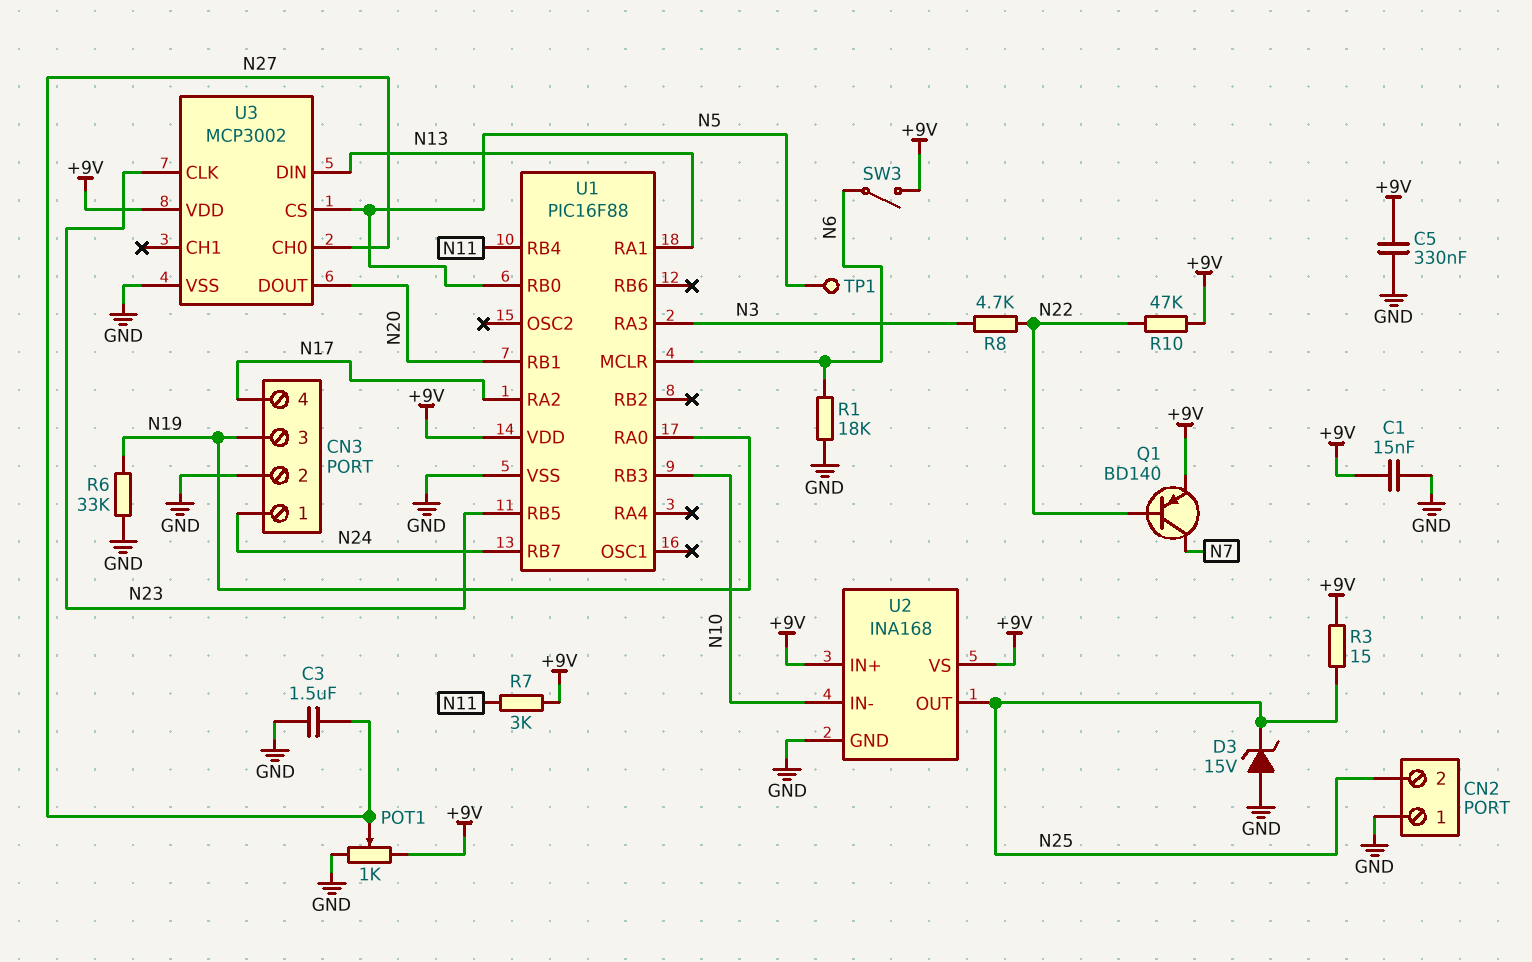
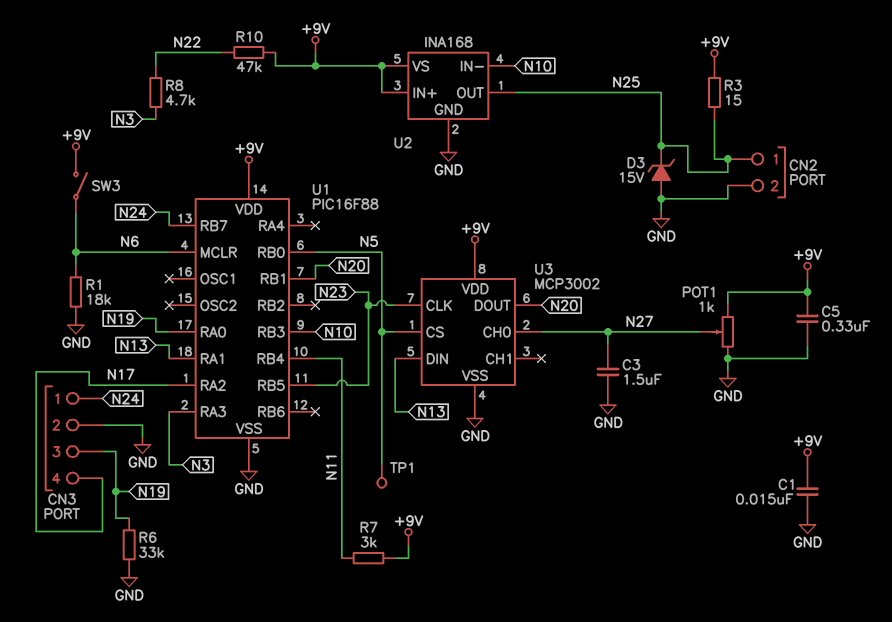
CN2 pin 1: GND -> N25
CN2 pin 2: N25 -> GND
Q1: PNP BD140 (B N22, C N7, E +9V) -> none

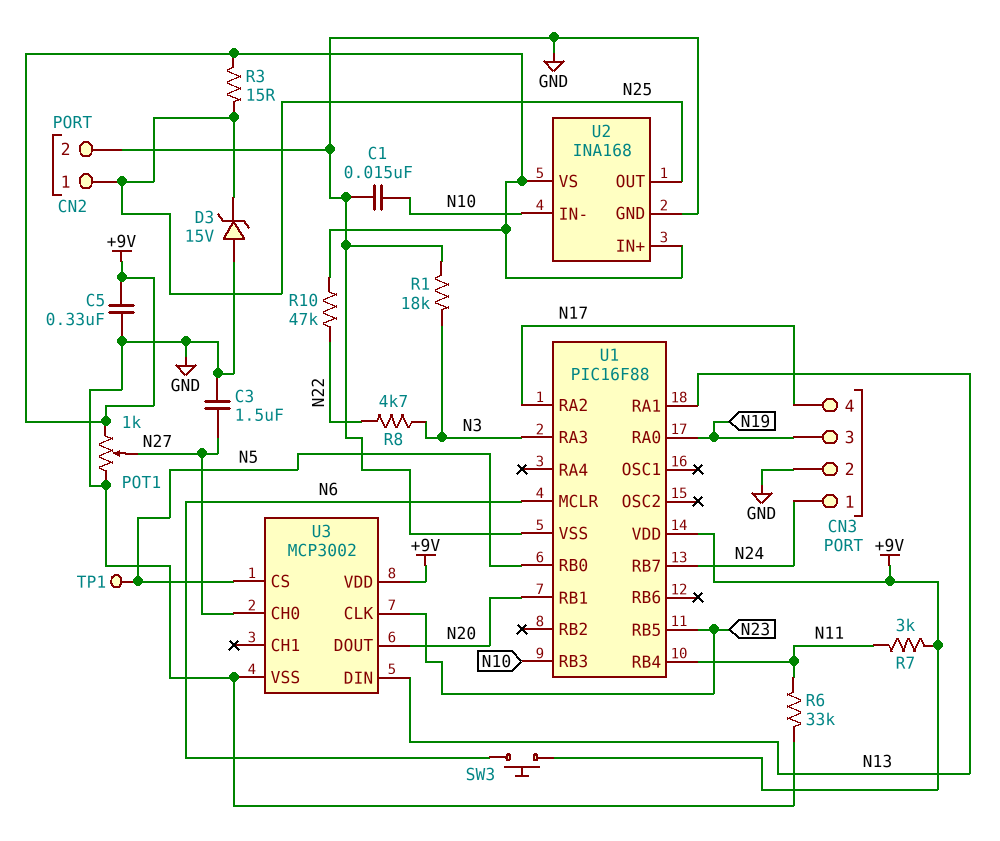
C1: 15nF (+9V, GND) -> 15nF (GND, N10)
R1: 18k (GND, N6) -> 18k (GND, N3)
R6: 33k (GND, N19) -> 33k (GND, N11)
SW3: switch (+9V, N6) -> button (+9V, N6)

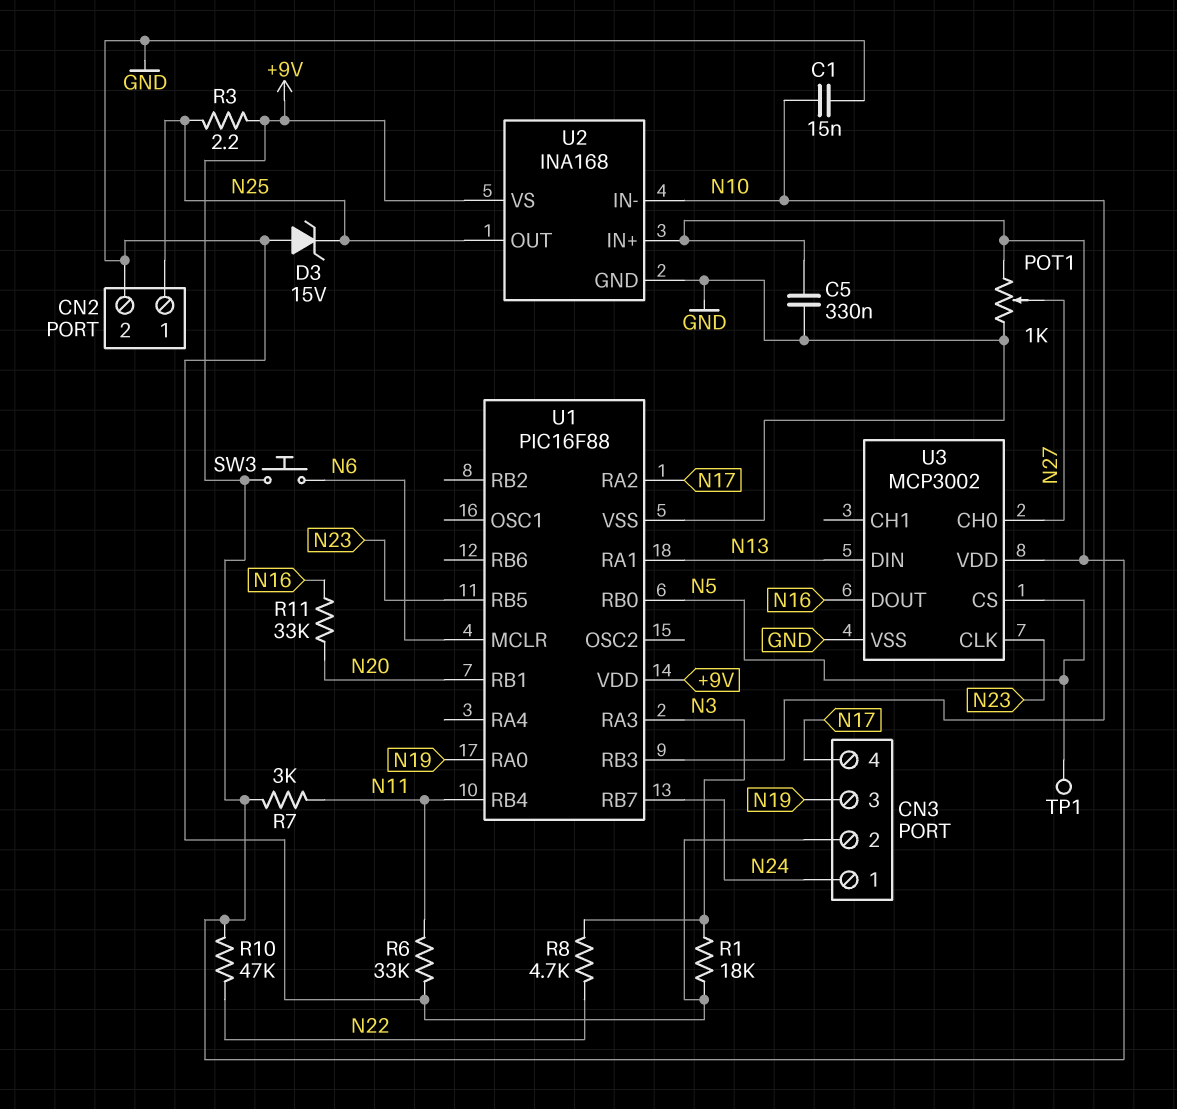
C3: 1.5uF (GND, N27) -> none
R3: 15 (+9V, N25) -> 2.2 (+9V, N25)
R11: none -> 33k (N16, N20)
U3 pin DOUT: N20 -> N16

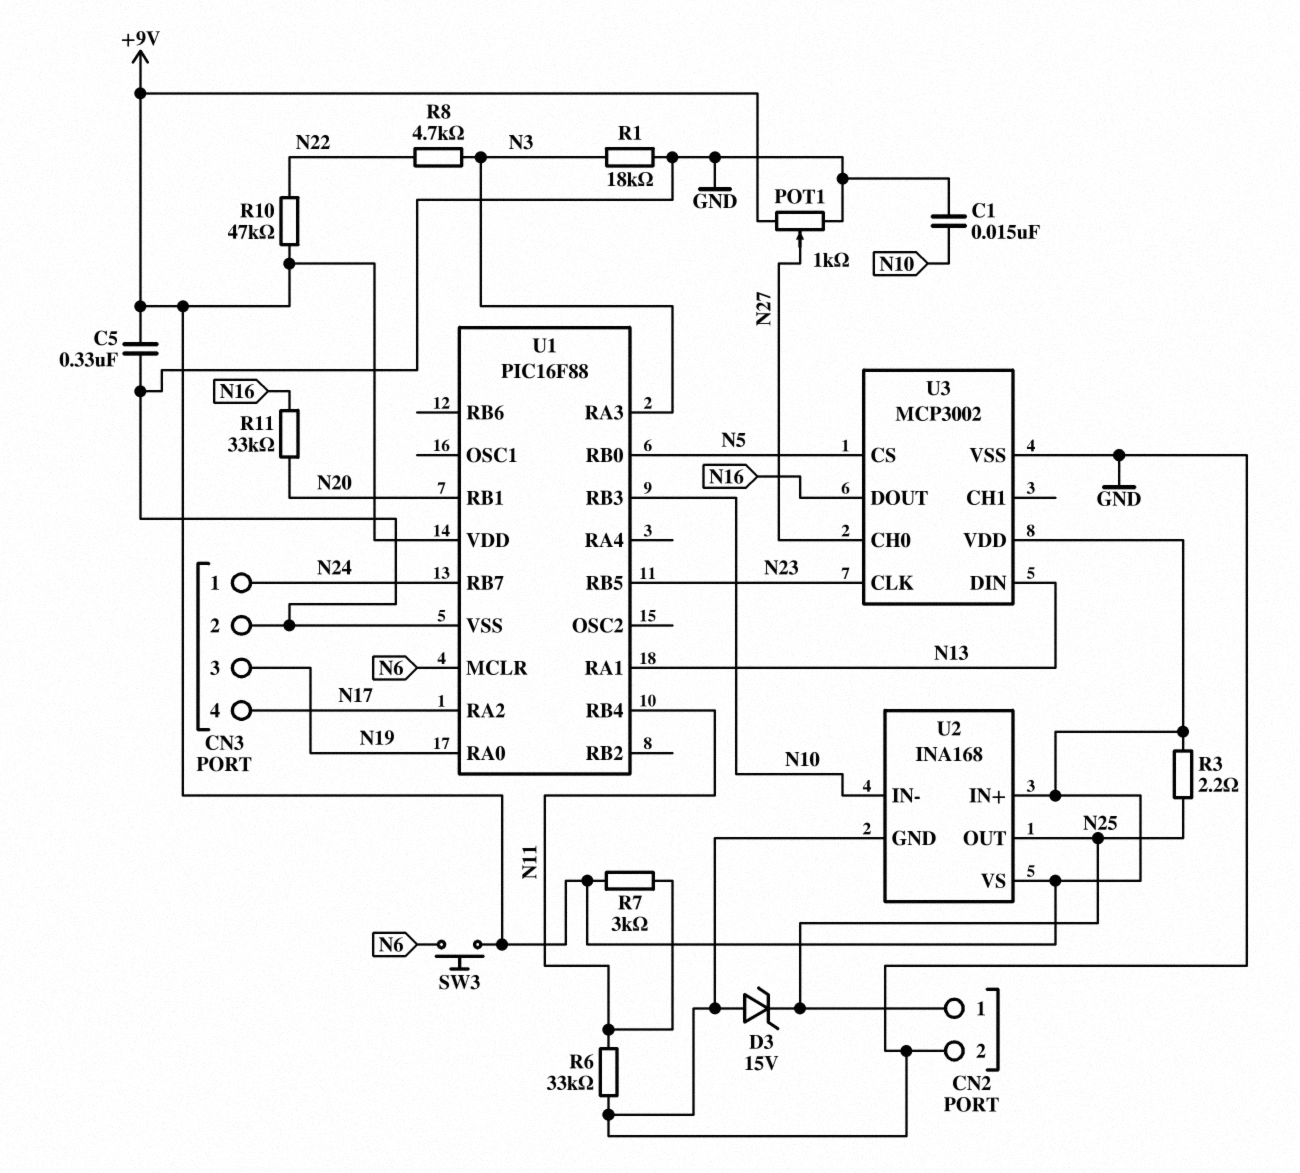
TP1: test point (N5) -> none

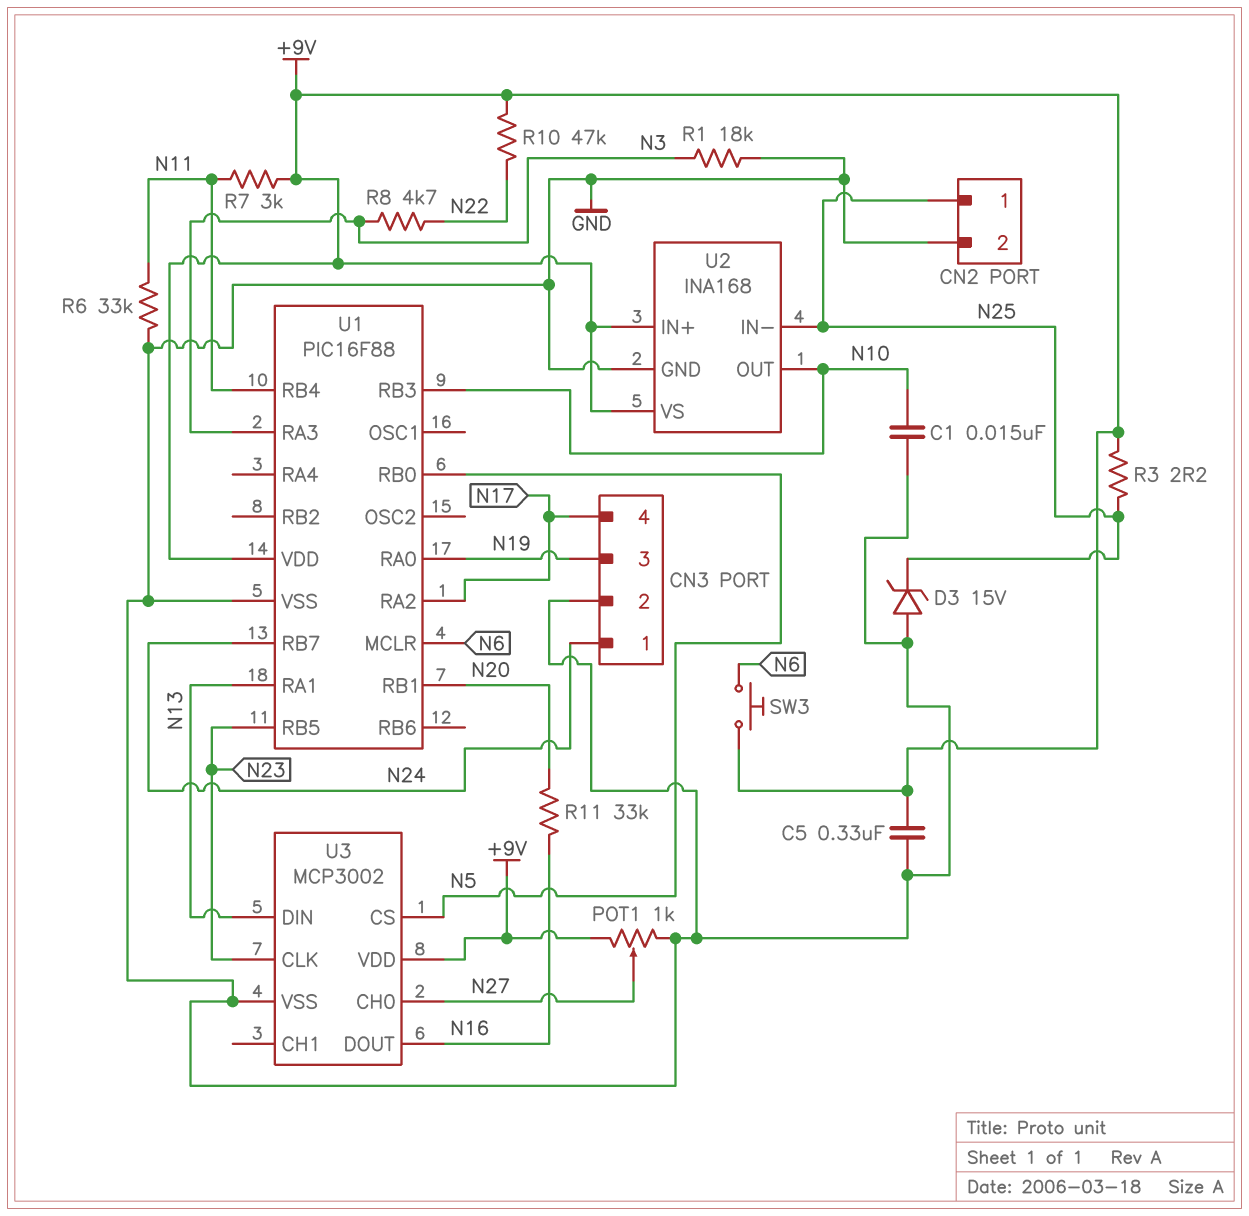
U2 pin IN-: N10 -> N25
U2 pin OUT: N25 -> N10

